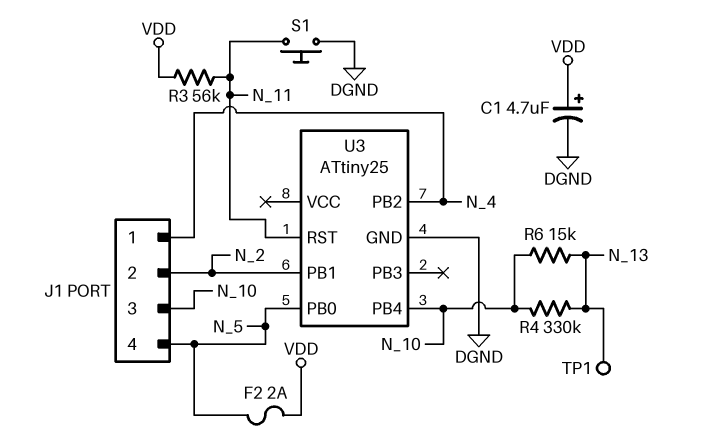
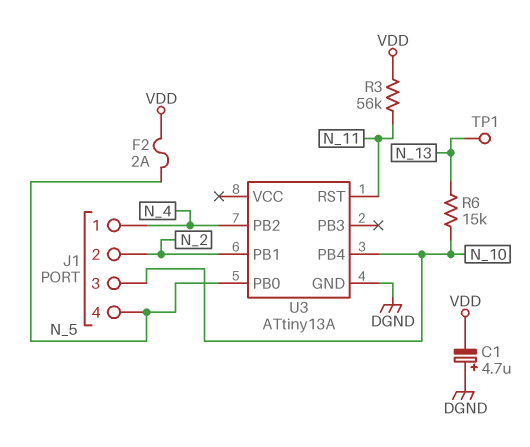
C1: 4.7uF (plus VDD, minus DGND) -> 4.7uF (plus DGND, minus VDD)
R4: 330k (N_10, N_13) -> none
S1: button (DGND, N_11) -> none
U3: ATtiny25 -> ATtiny13A

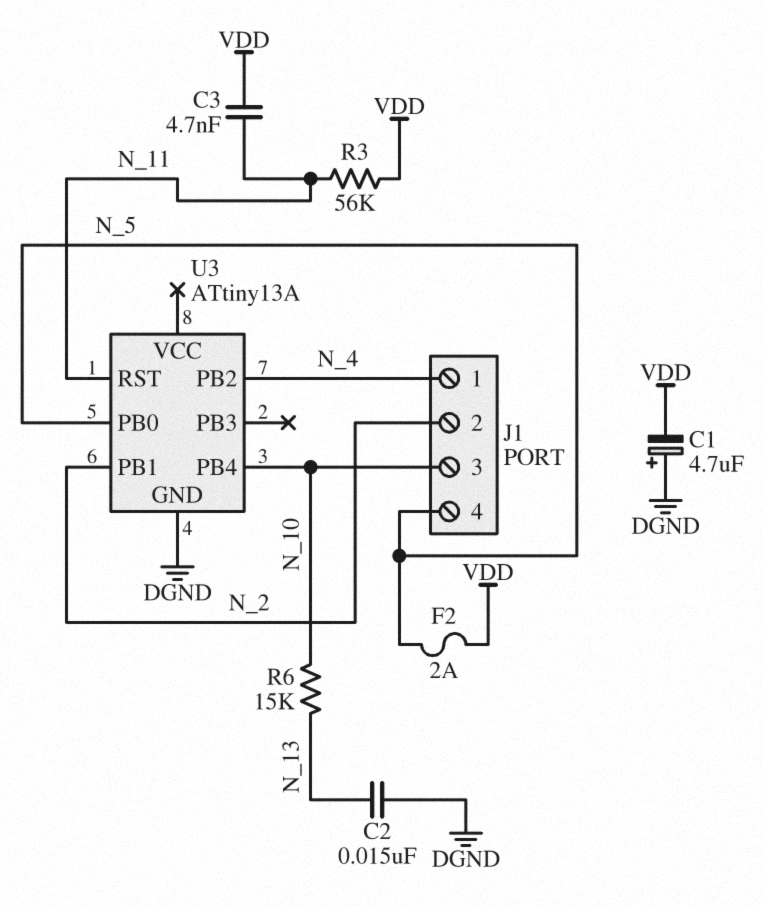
C2: none -> 15nF (DGND, N_13)
C3: none -> 4.7nF (N_11, VDD)
TP1: test point (N_13) -> none

